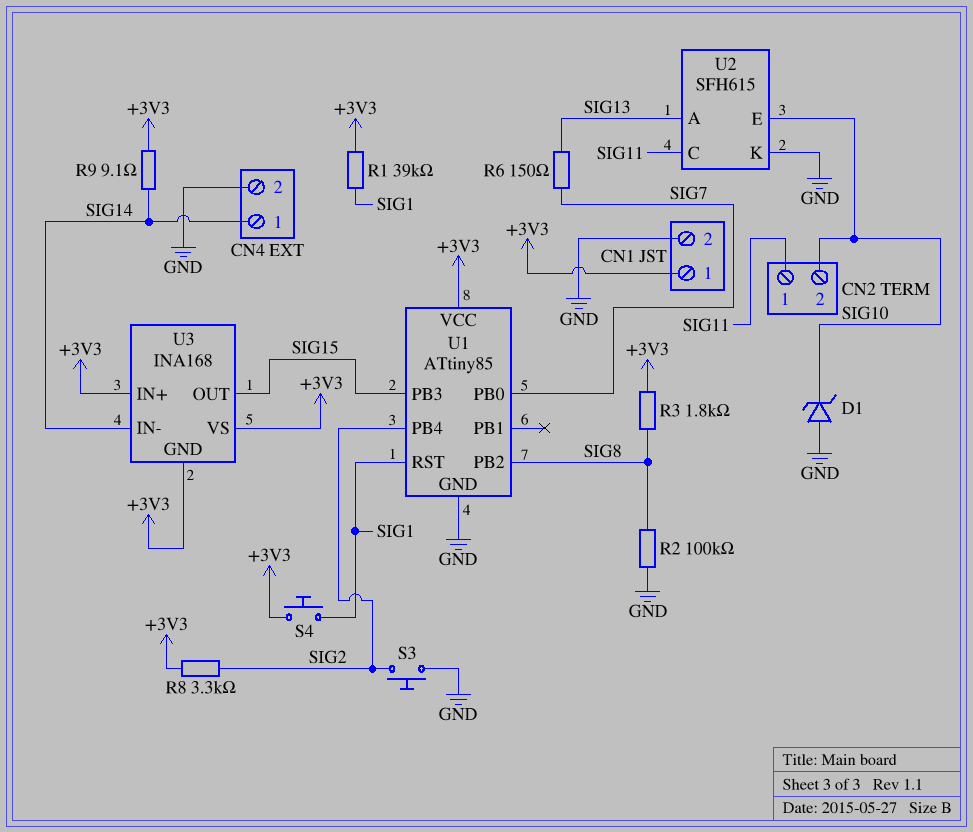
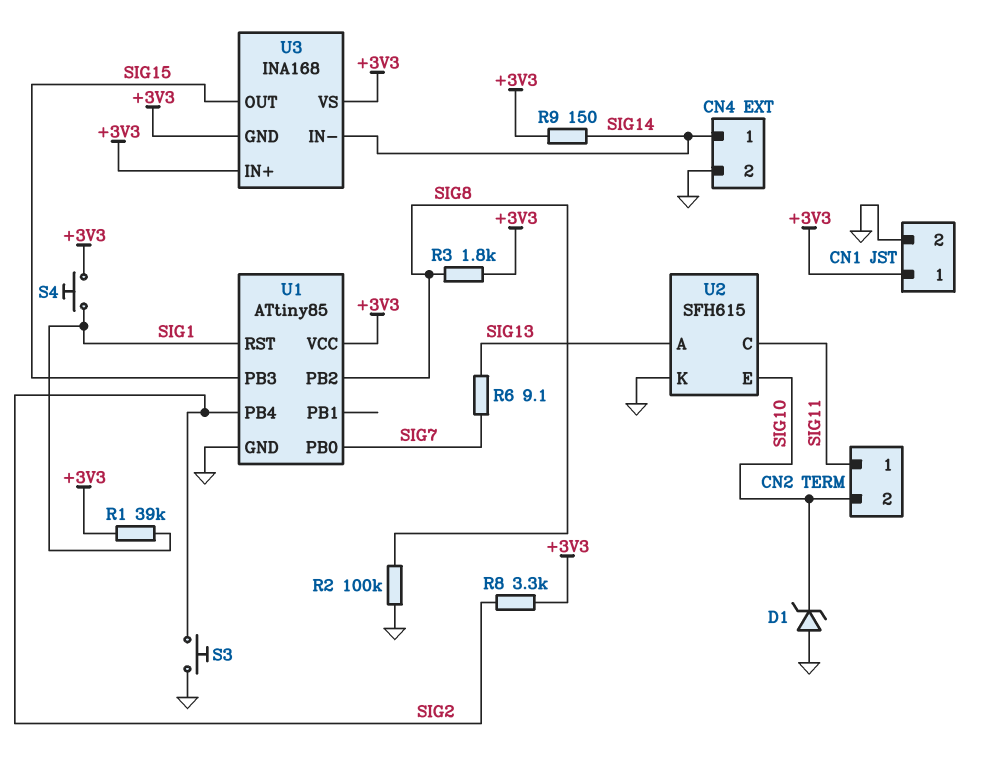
R6: 150 (SIG7, SIG13) -> 9.1 (SIG7, SIG13)
R9: 9.1 (+3V3, SIG14) -> 150 (+3V3, SIG14)

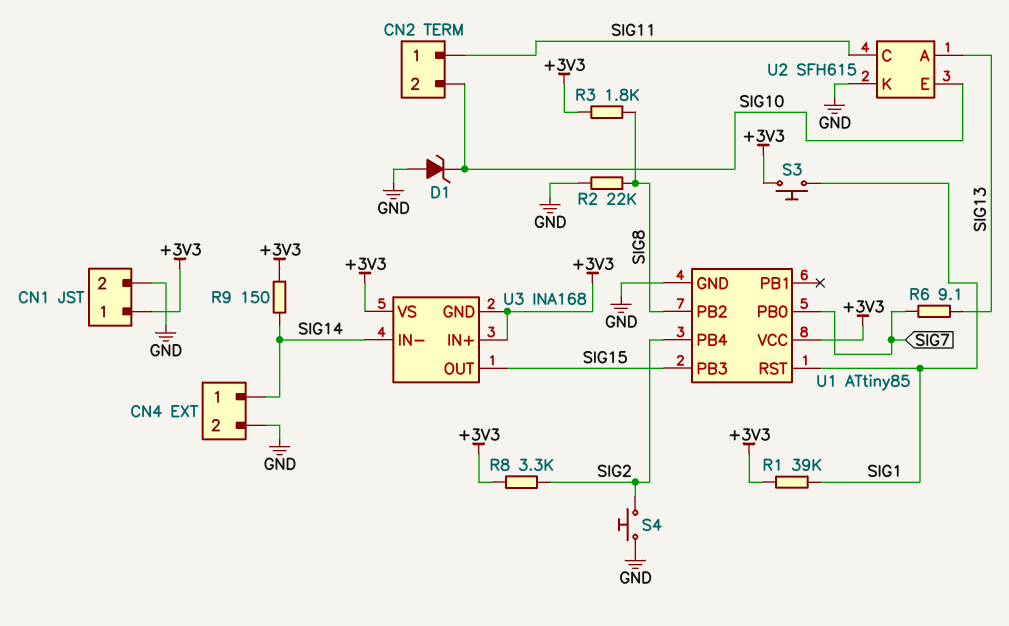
R2: 100k (GND, SIG8) -> 22k (GND, SIG8)
S3: button (GND, SIG2) -> button (+3V3, SIG1)
S4: button (+3V3, SIG1) -> button (GND, SIG2)

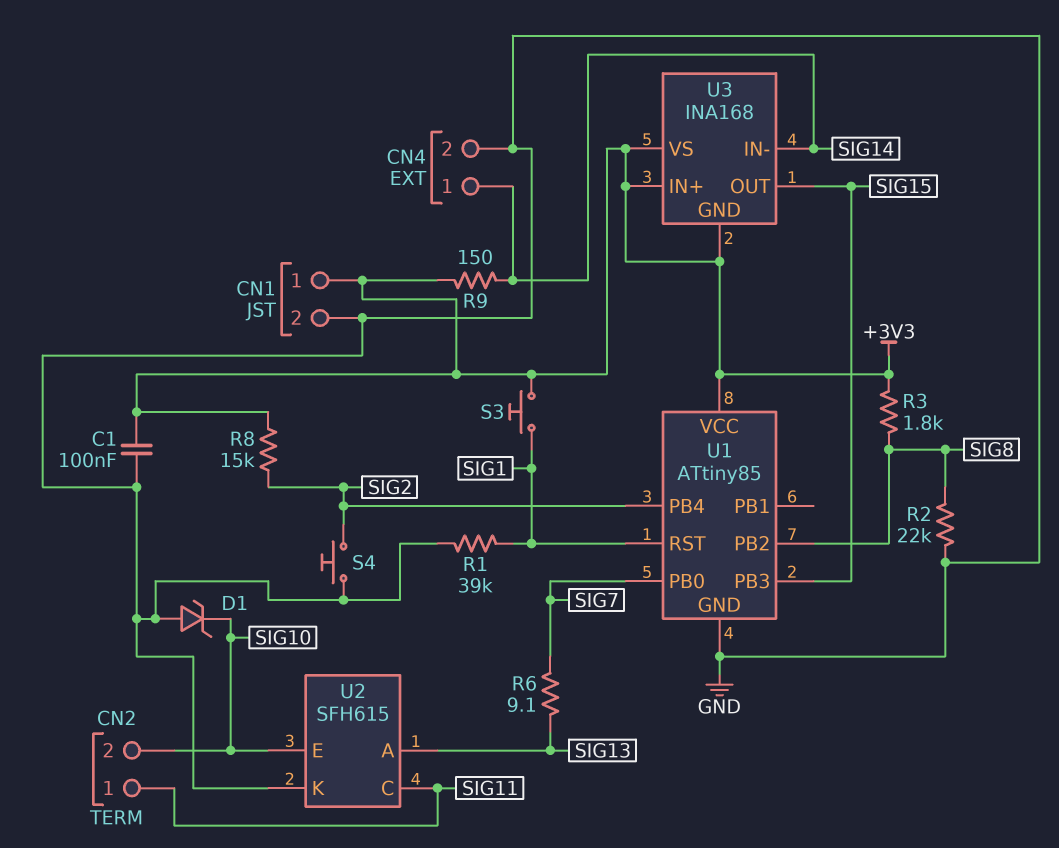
C1: none -> 100nF (+3V3, GND)
R1: 39k (+3V3, SIG1) -> 39k (GND, SIG1)
R8: 3.3k (+3V3, SIG2) -> 15k (+3V3, SIG2)

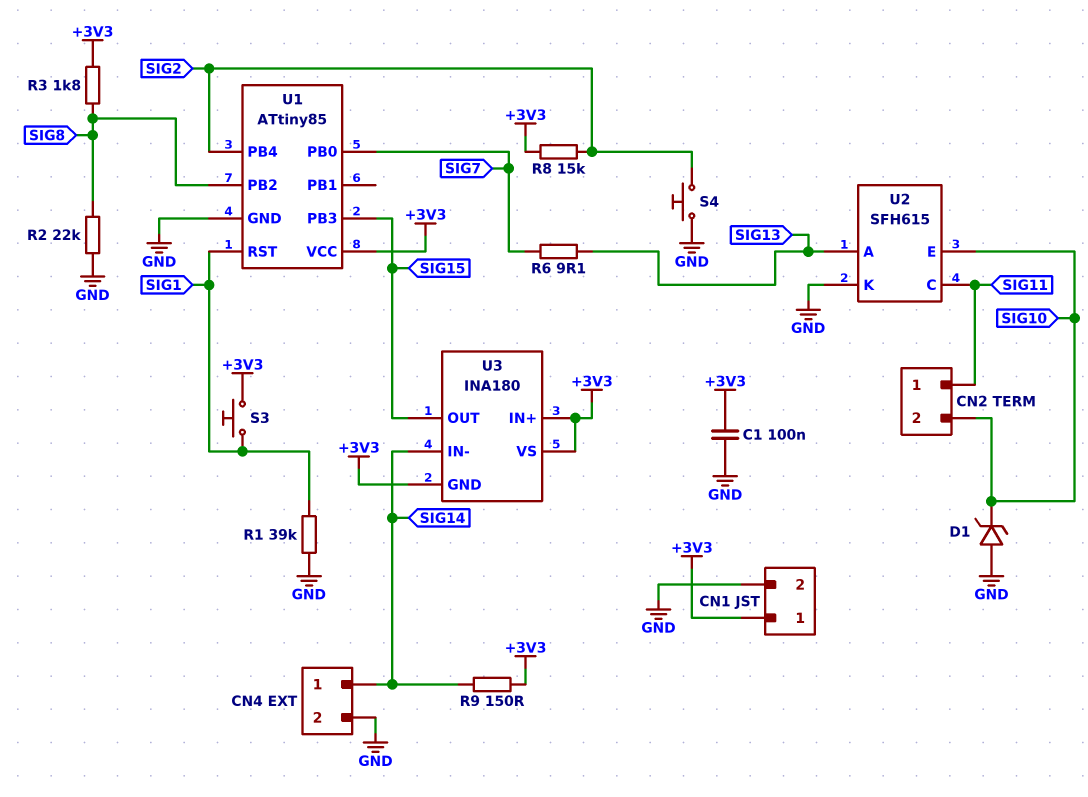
U3: INA168 -> INA180

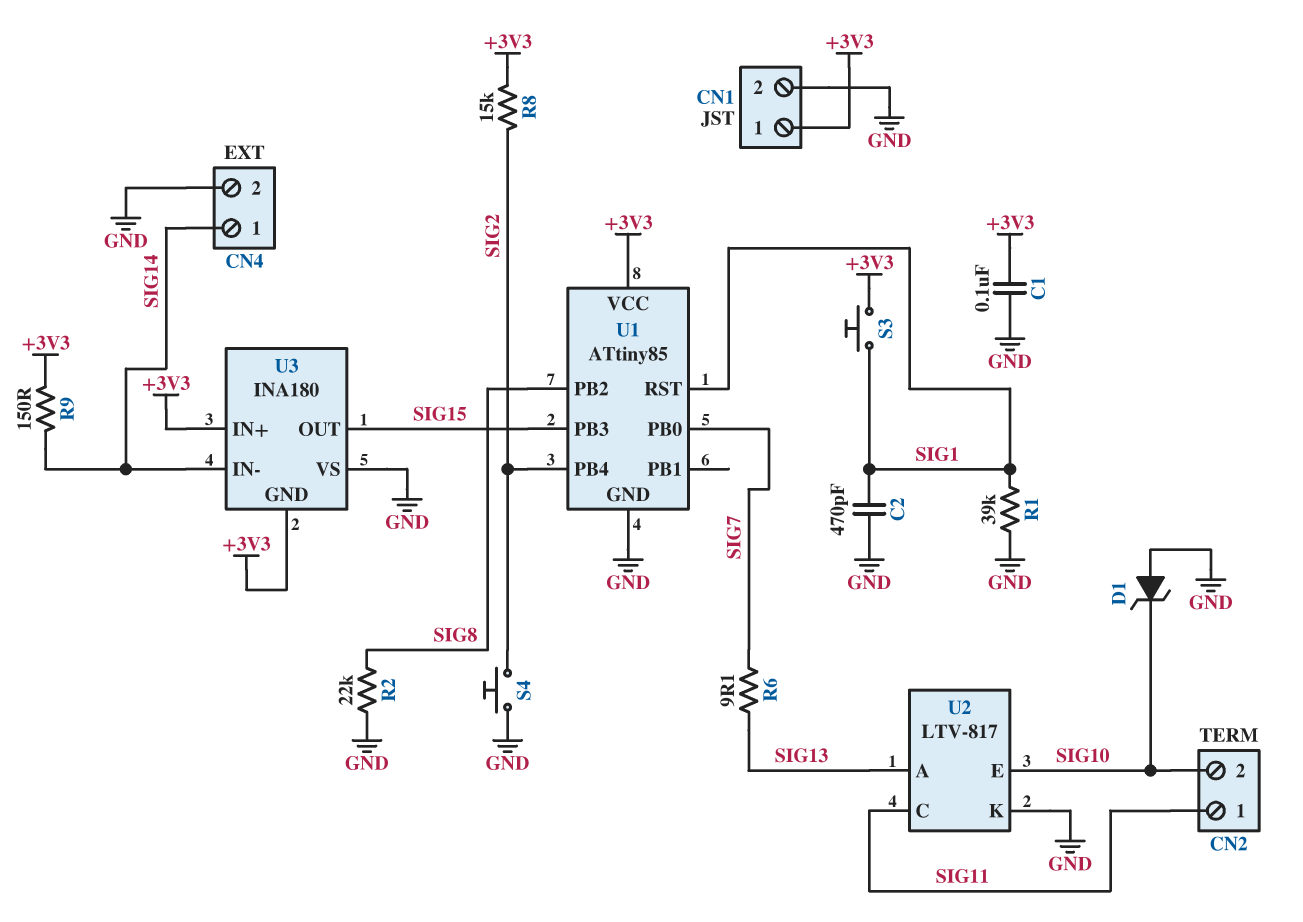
C2: none -> 470pF (GND, SIG1)
R3: 1.8k (+3V3, SIG8) -> none
U2: SFH615 -> LTV-817
U3 pin VS: +3V3 -> GND

